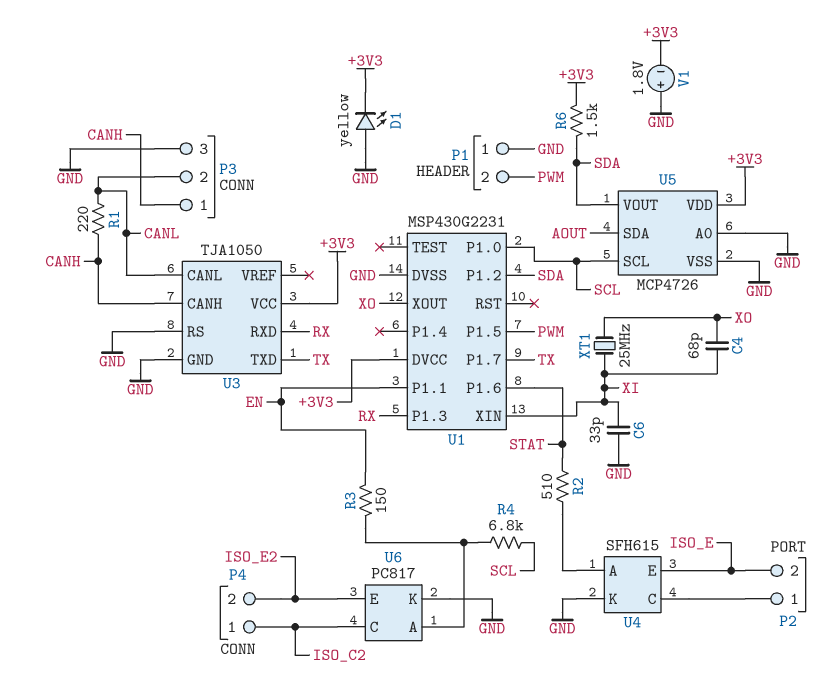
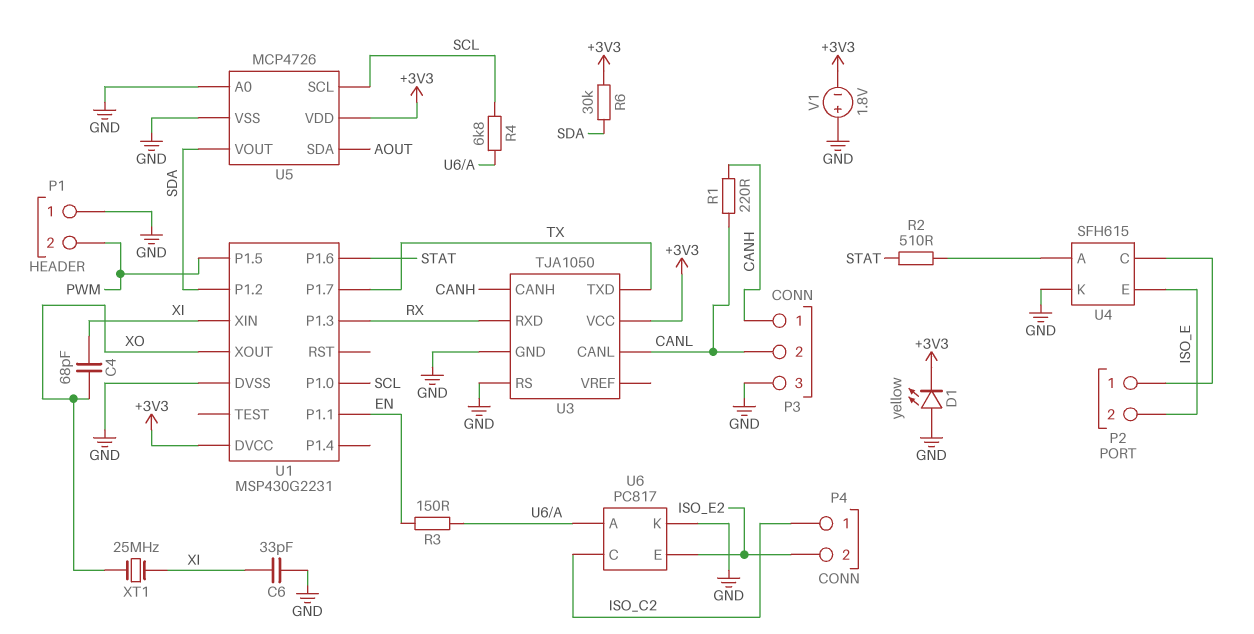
R6: 1.5k (+3V3, SDA) -> 30k (+3V3, SDA)

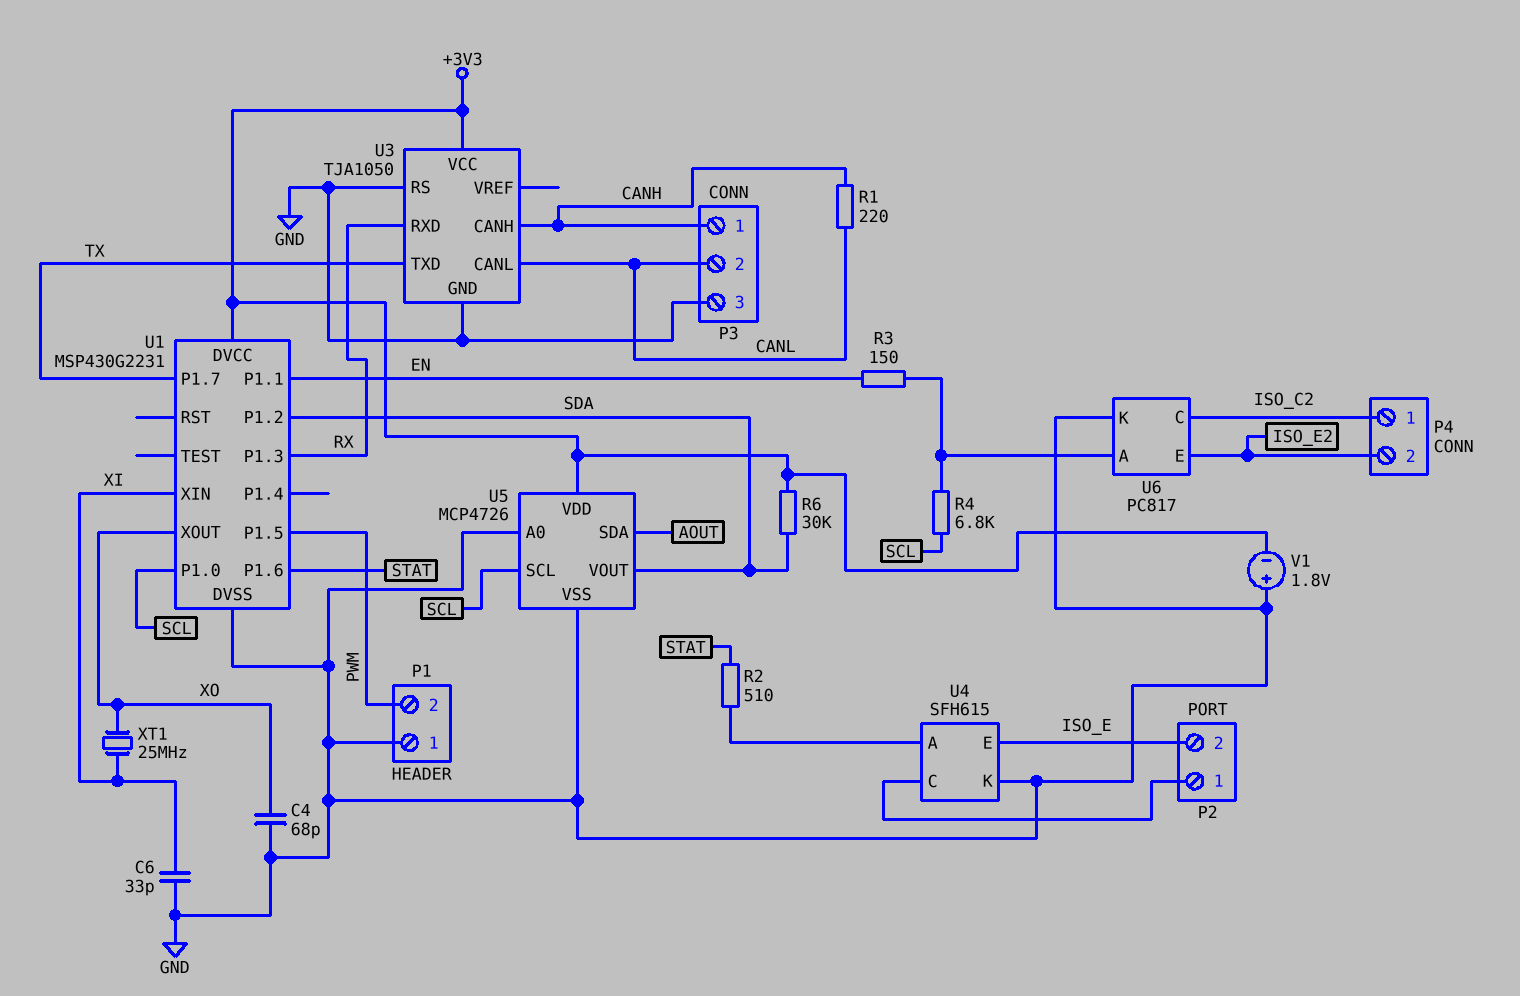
C4: 68pF (XI, XO) -> 68pF (GND, XO)
D1: LED yellow (A GND, K +3V3) -> none

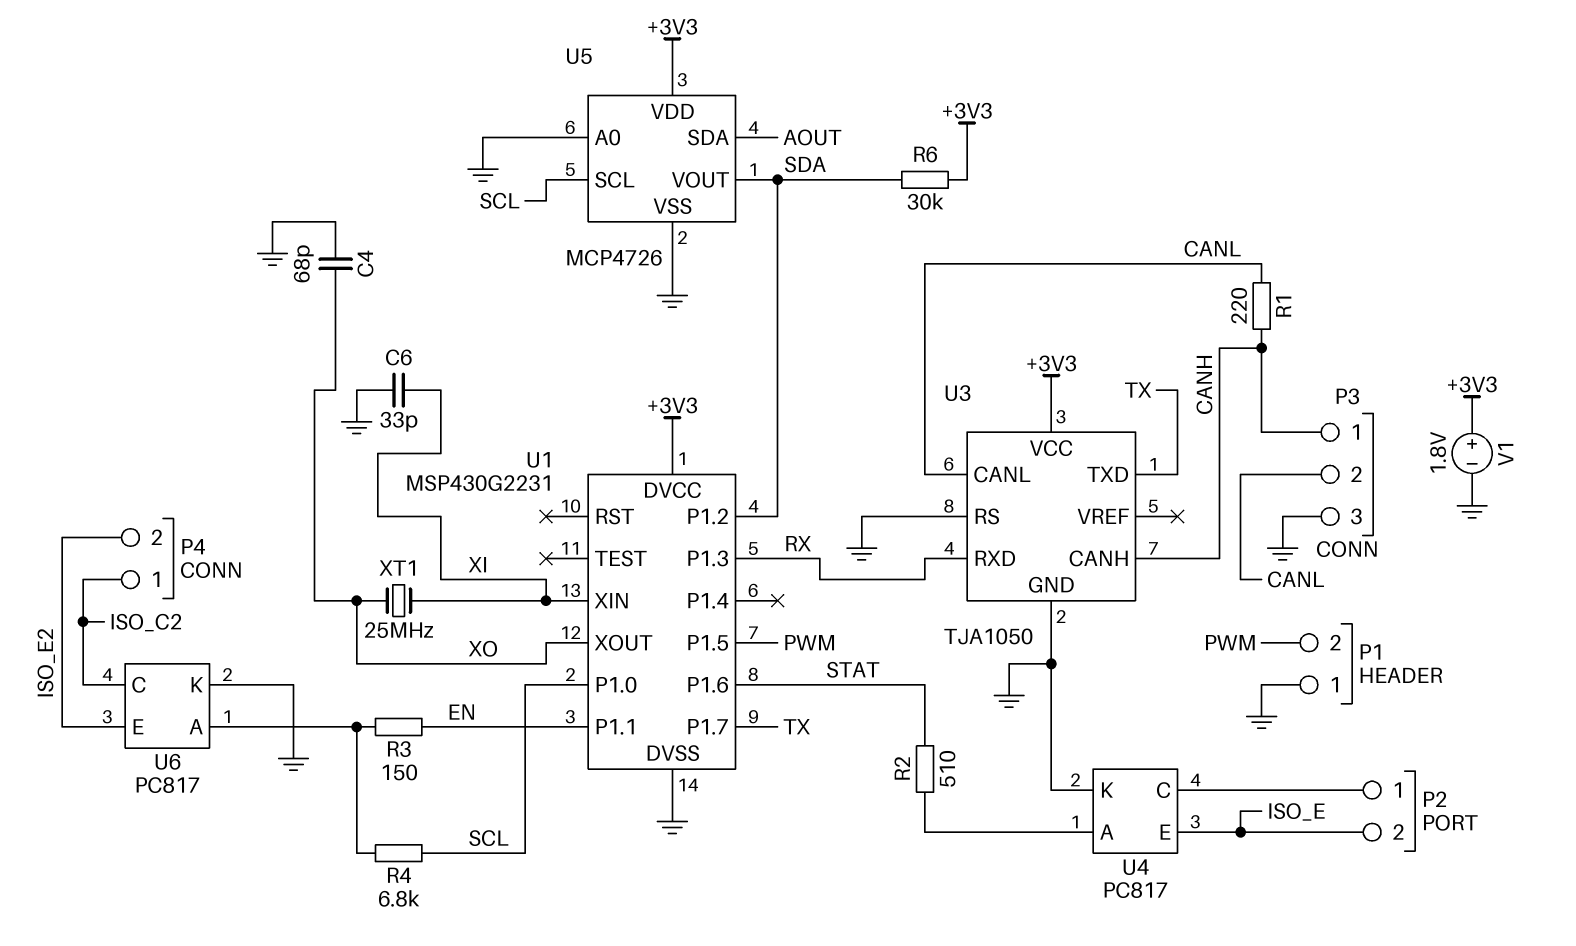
U4: SFH615 -> PC817
V1: 1.8V (plus GND, minus +3V3) -> 1.8V (plus +3V3, minus GND)

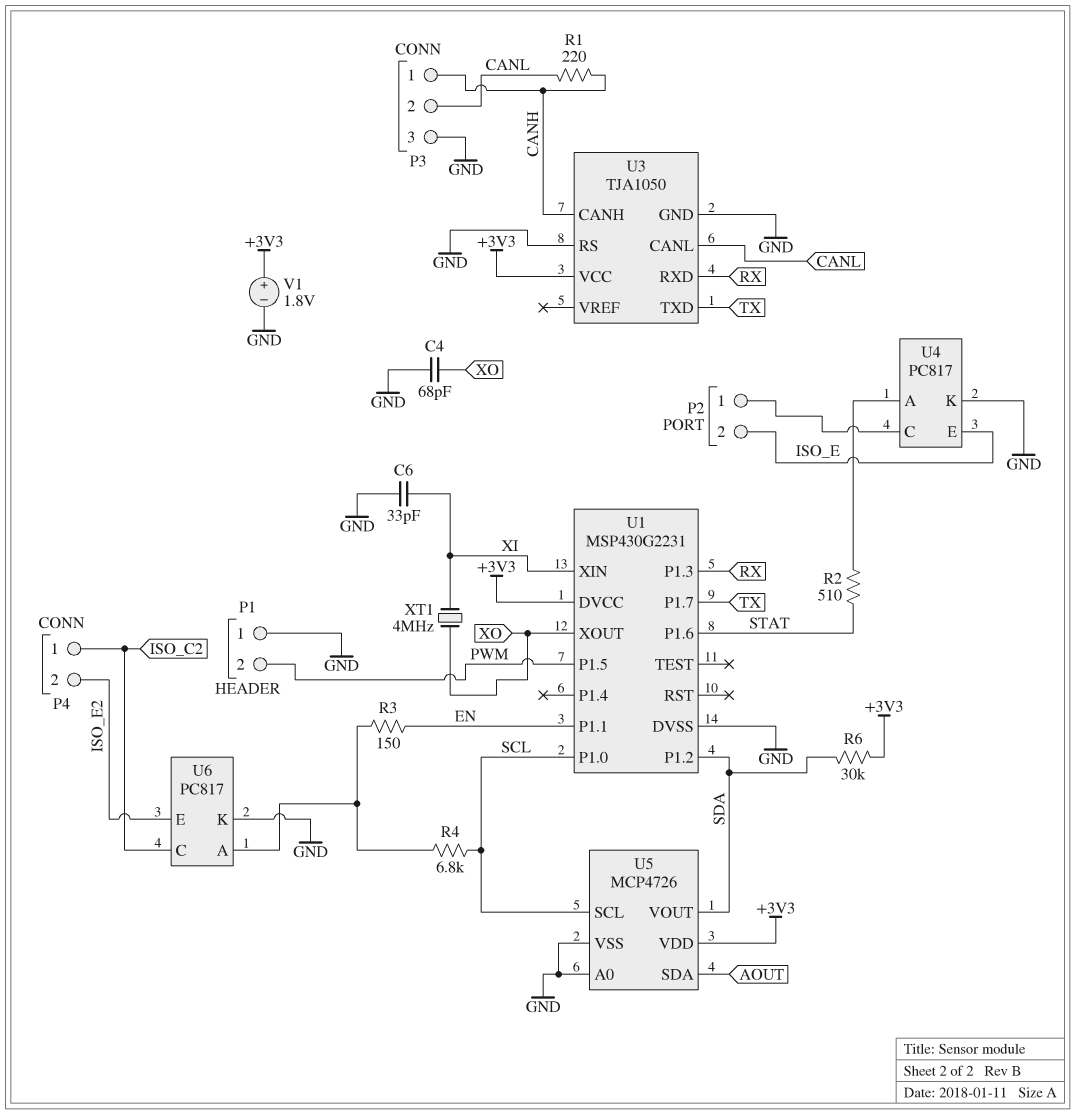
XT1: 25MHz (XI, XO) -> 4MHz (XI, XO)

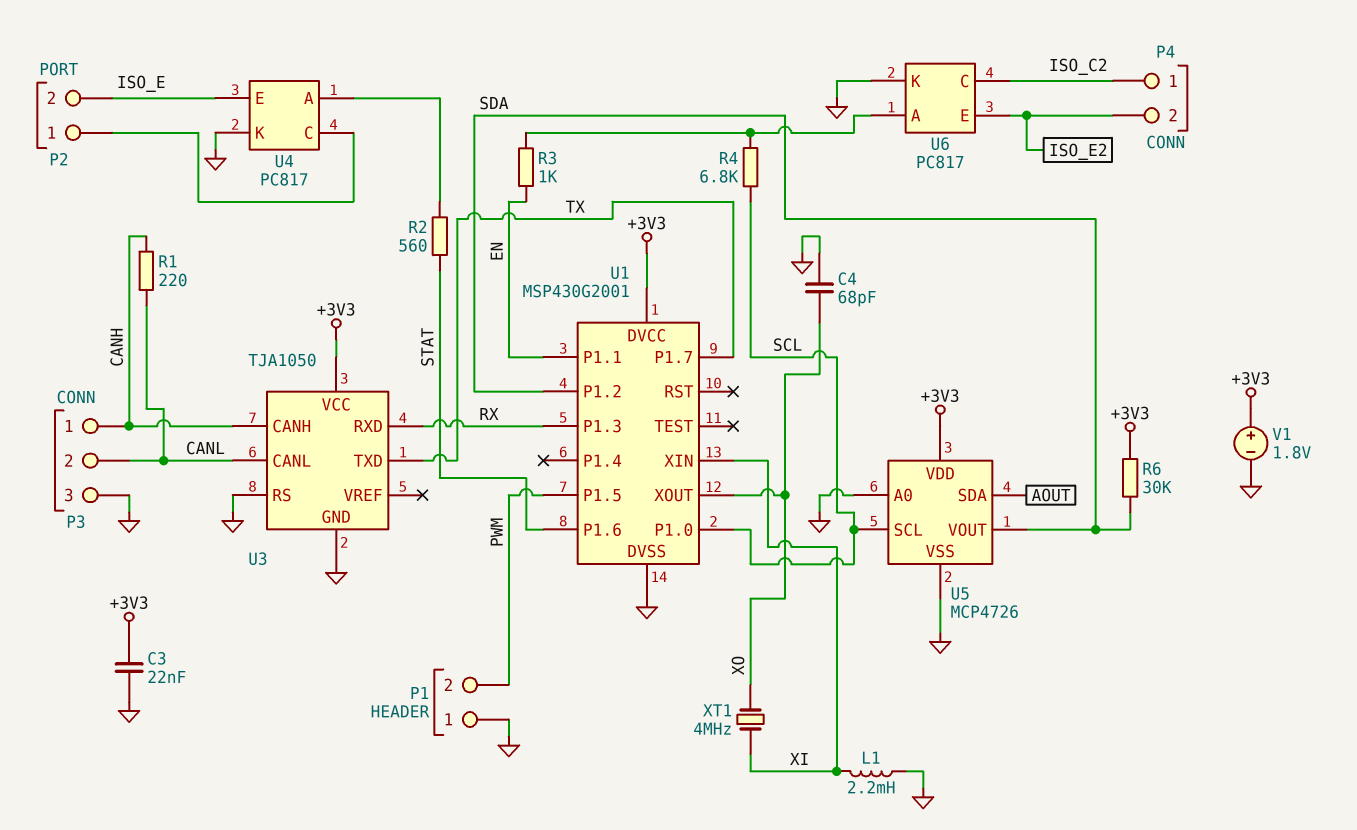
C3: none -> 22nF (+3V3, GND)
C6: 33pF (GND, XI) -> none
L1: none -> 2.2mH (GND, XI)
R2: 510 (STAT, U4/A) -> 560 (STAT, U4/A)
R3: 150 (EN, U6/A) -> 1k (EN, U6/A)
U1: MSP430G2231 -> MSP430G2001

